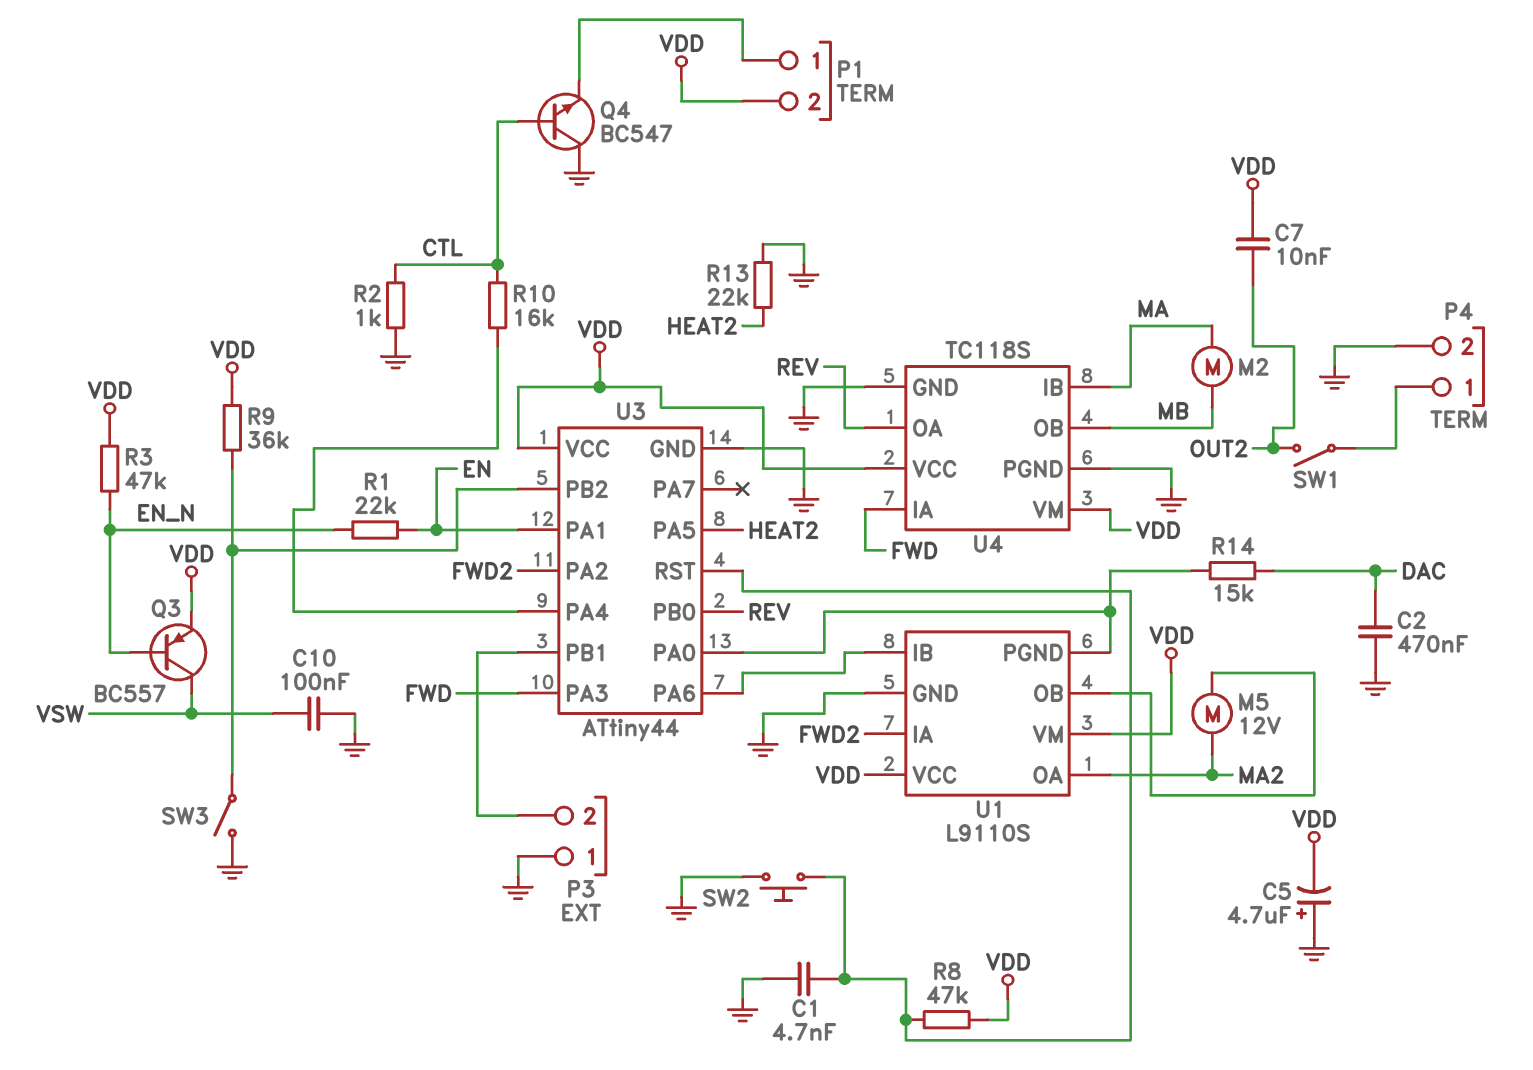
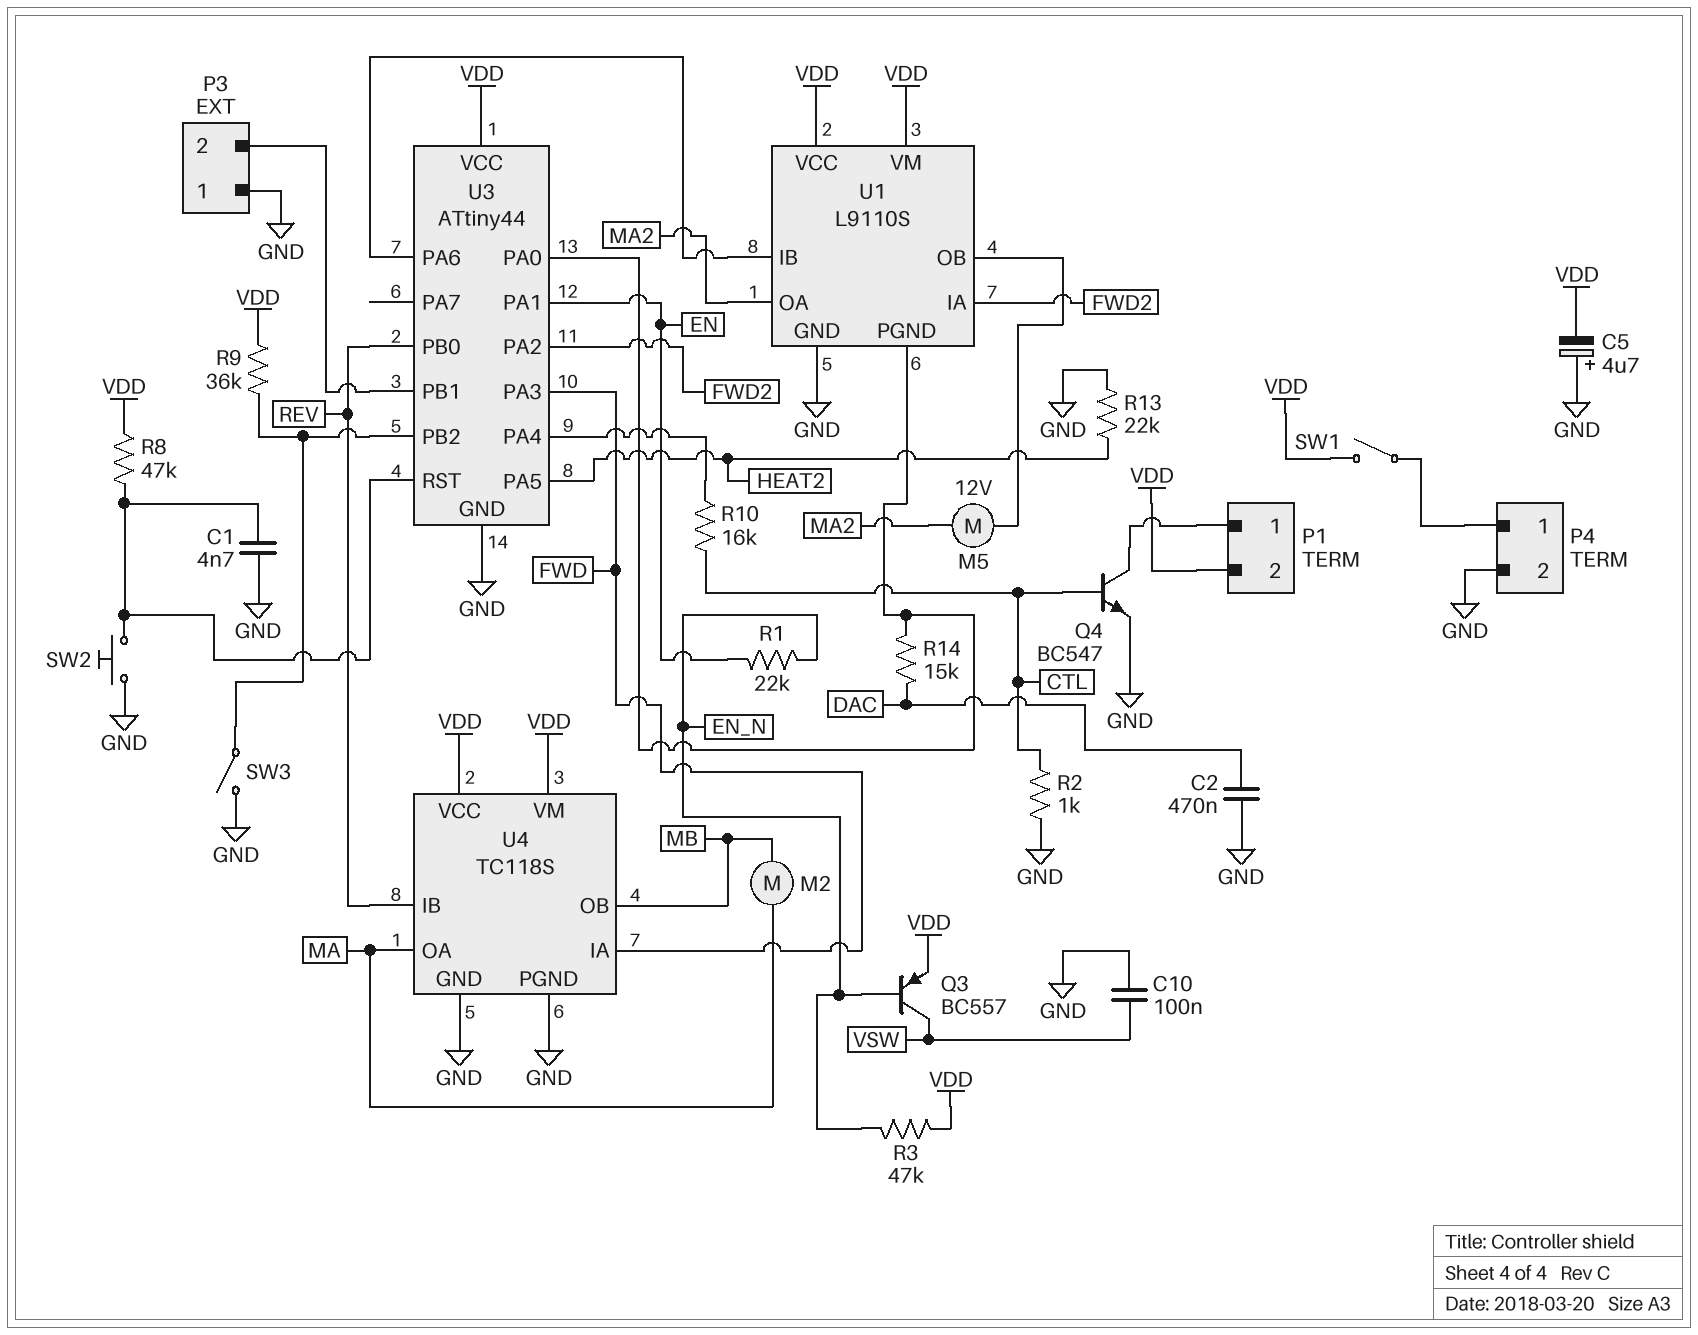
C7: 10nF (OUT2, VDD) -> none
Q4: NPN BC547 (B CTL, C GND, E P1/1) -> NPN BC547 (B CTL, C P1/1, E GND)
SW1: switch (OUT2, P4/1) -> switch (P4/1, VDD)
U4 pin IB: MA -> REV
U4 pin OA: REV -> MA

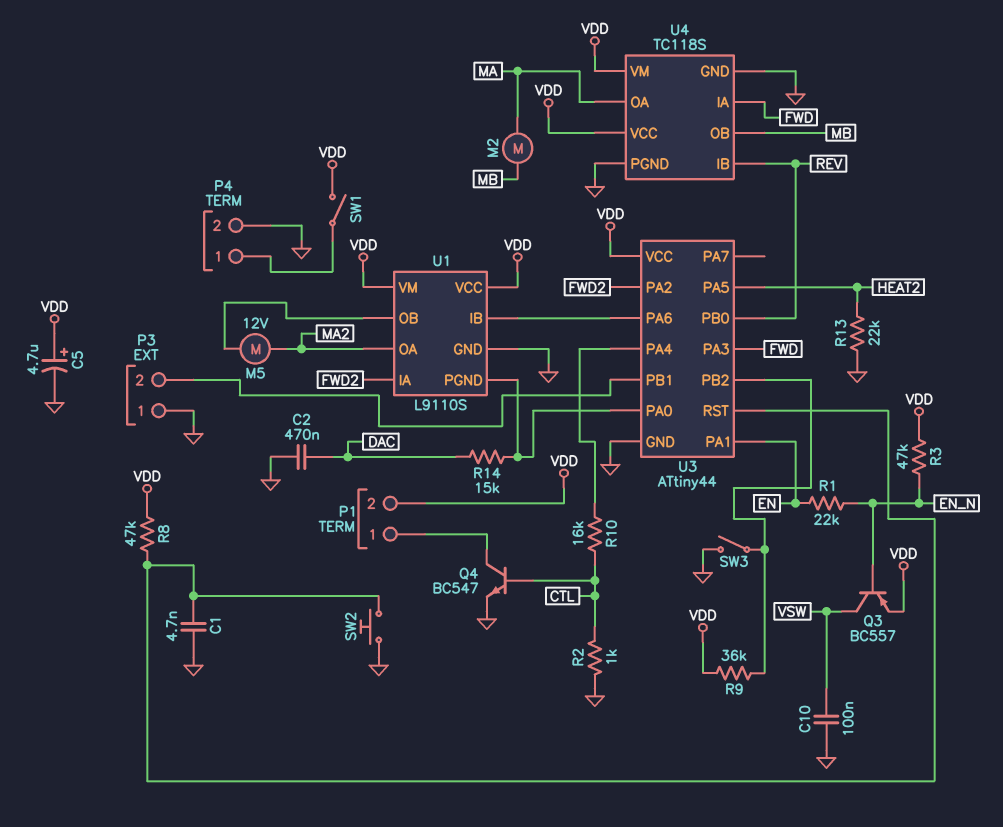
C5: 4.7uF (plus GND, minus VDD) -> 4.7uF (plus VDD, minus GND)

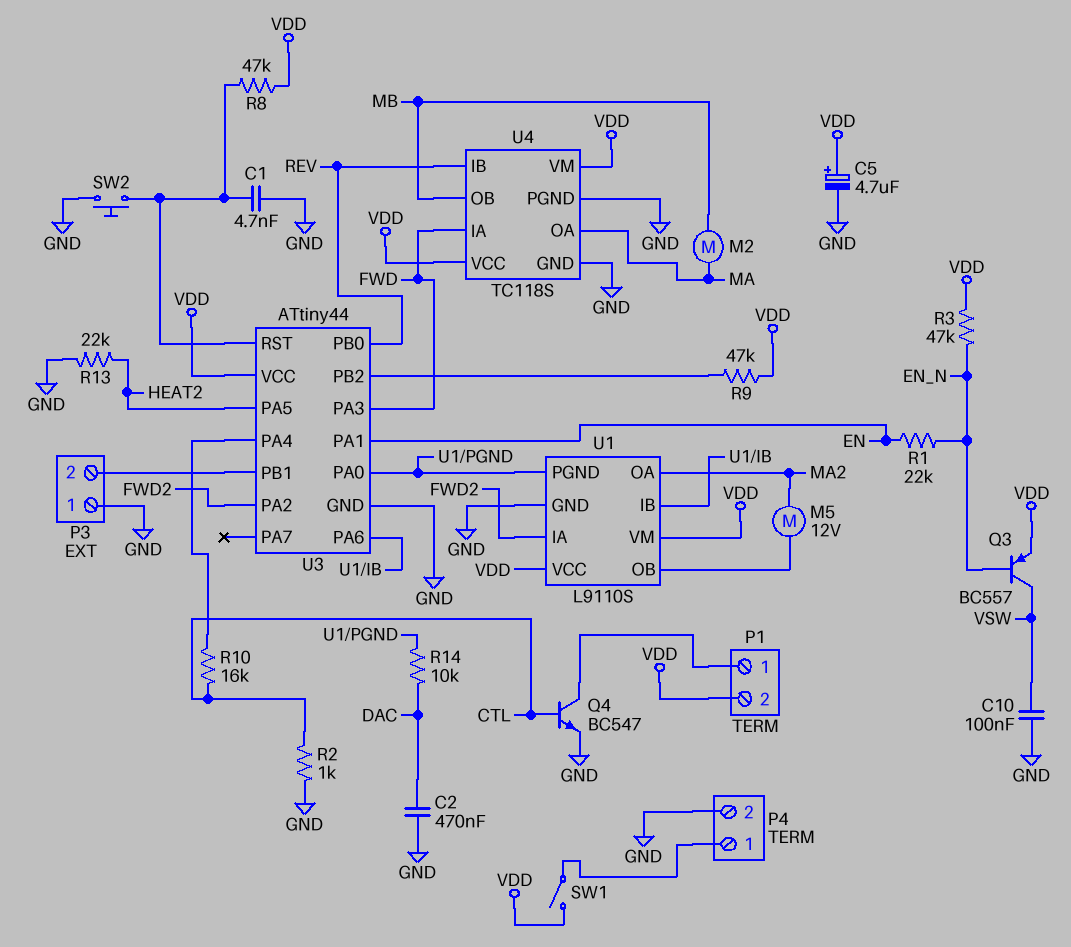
R9: 36k (U3/PB2, VDD) -> 47k (U3/PB2, VDD)
R14: 15k (DAC, U1/PGND) -> 10k (DAC, U1/PGND)
SW3: switch (GND, U3/PB2) -> none

